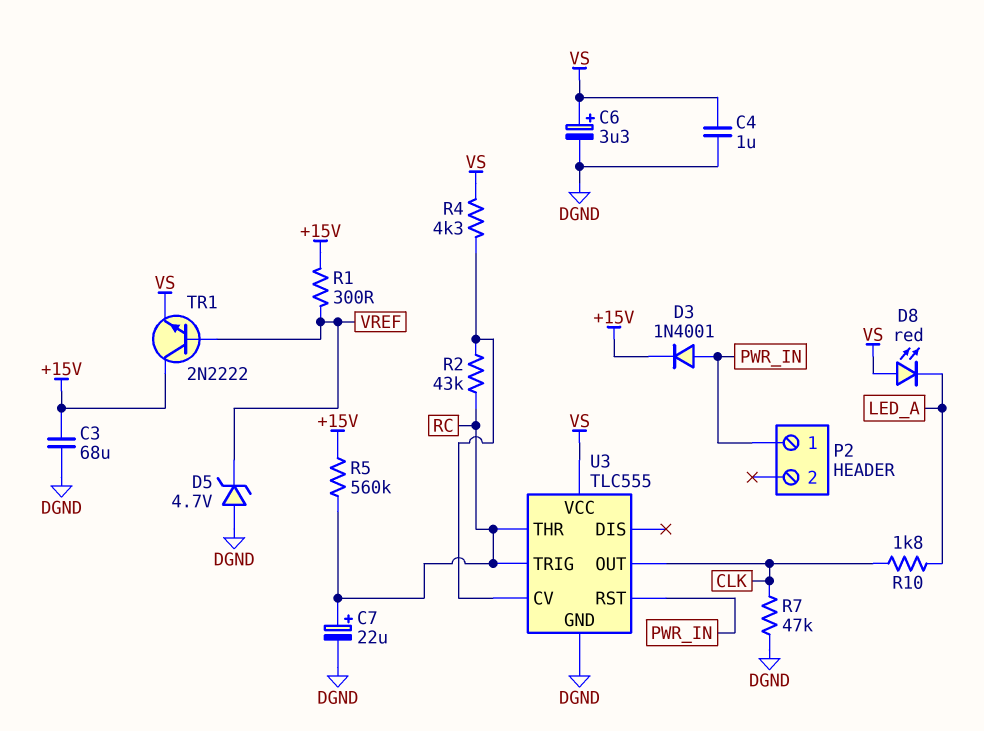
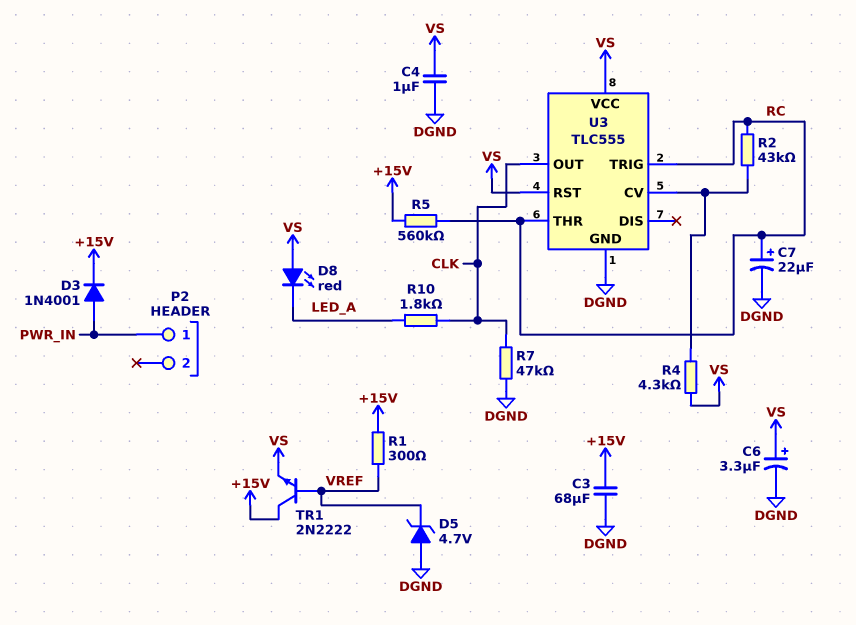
U3 pin RST: PWR_IN -> VS

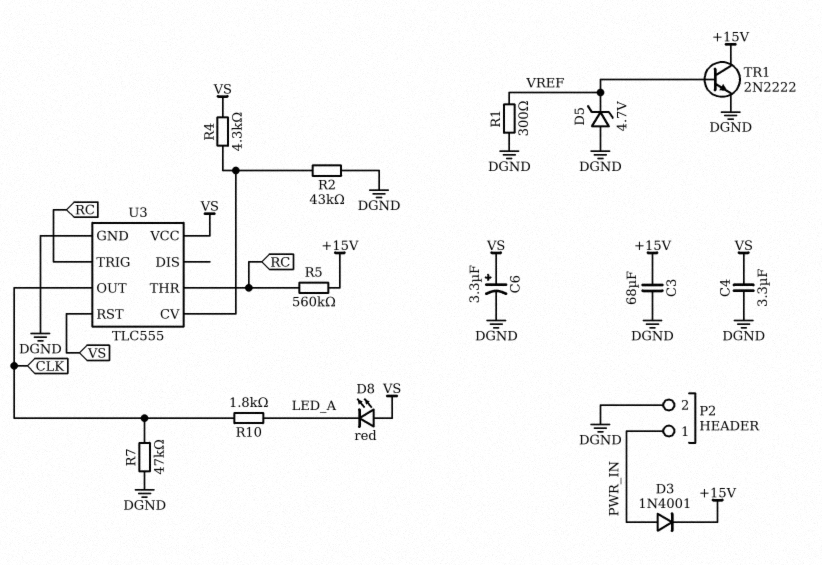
C4: 1uF (DGND, VS) -> 3.3uF (DGND, VS)
C7: 22uF (plus RC, minus DGND) -> none
P2 pin 2: none -> DGND
R1: 300 (+15V, VREF) -> 300 (DGND, VREF)
R2: 43k (RC, U3/CV) -> 43k (DGND, U3/CV)
TR1: NPN 2N2222 (B VREF, C +15V, E VS) -> NPN 2N2222 (B VREF, C +15V, E DGND)

